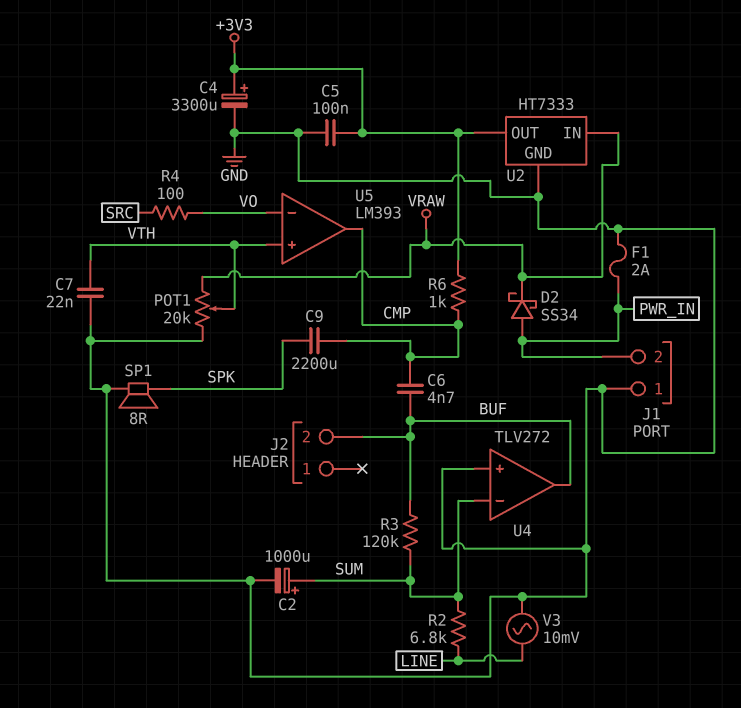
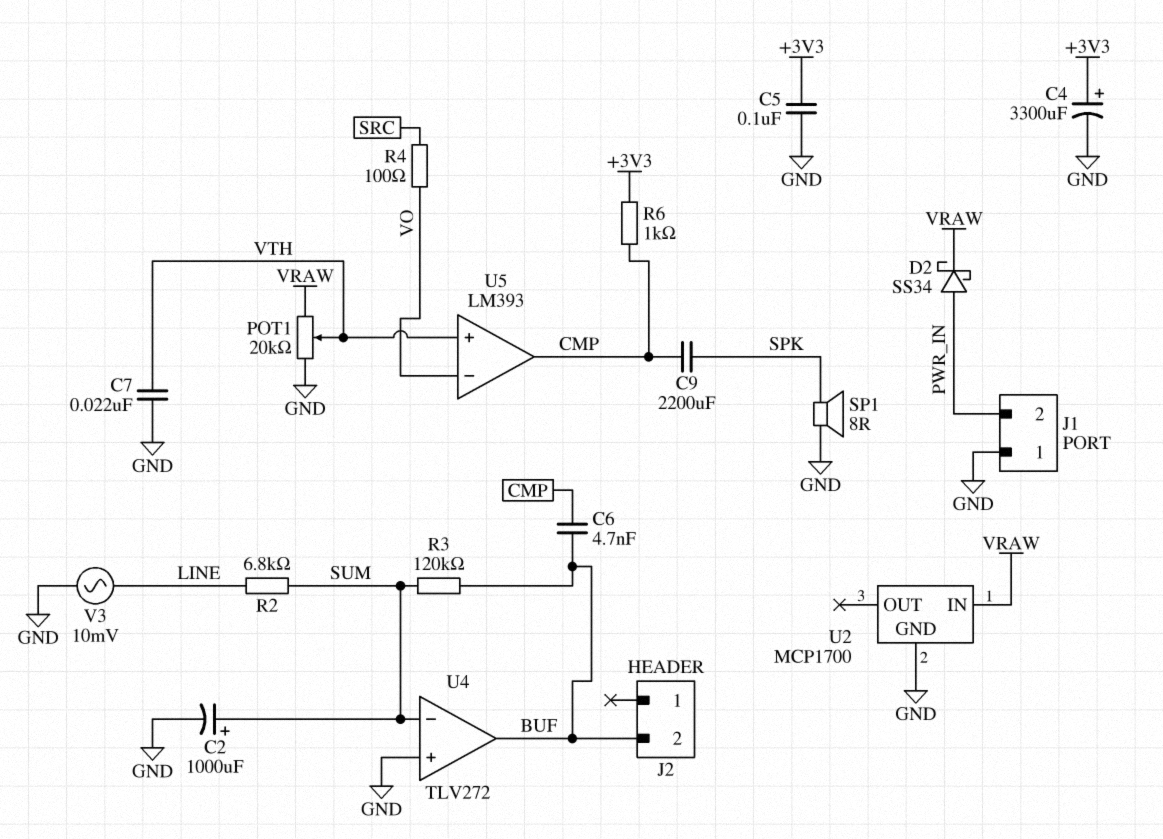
F1: 2A (GND, PWR_IN) -> none
U2: HT7333 -> MCP1700
U2 pin OUT: +3V3 -> none

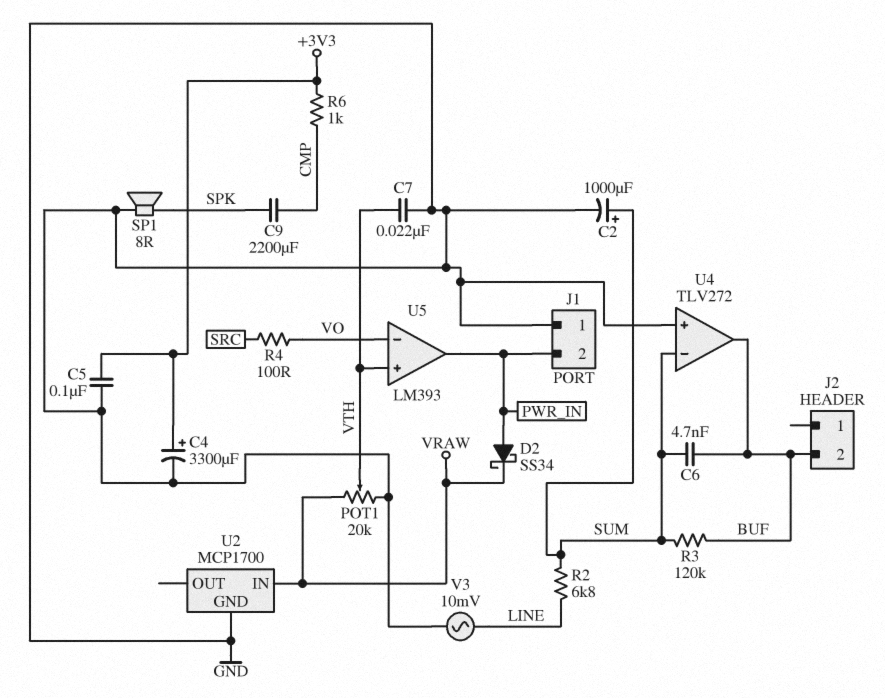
C6: 4.7nF (BUF, CMP) -> 4.7nF (BUF, SUM)
U5 pin out: CMP -> PWR_IN

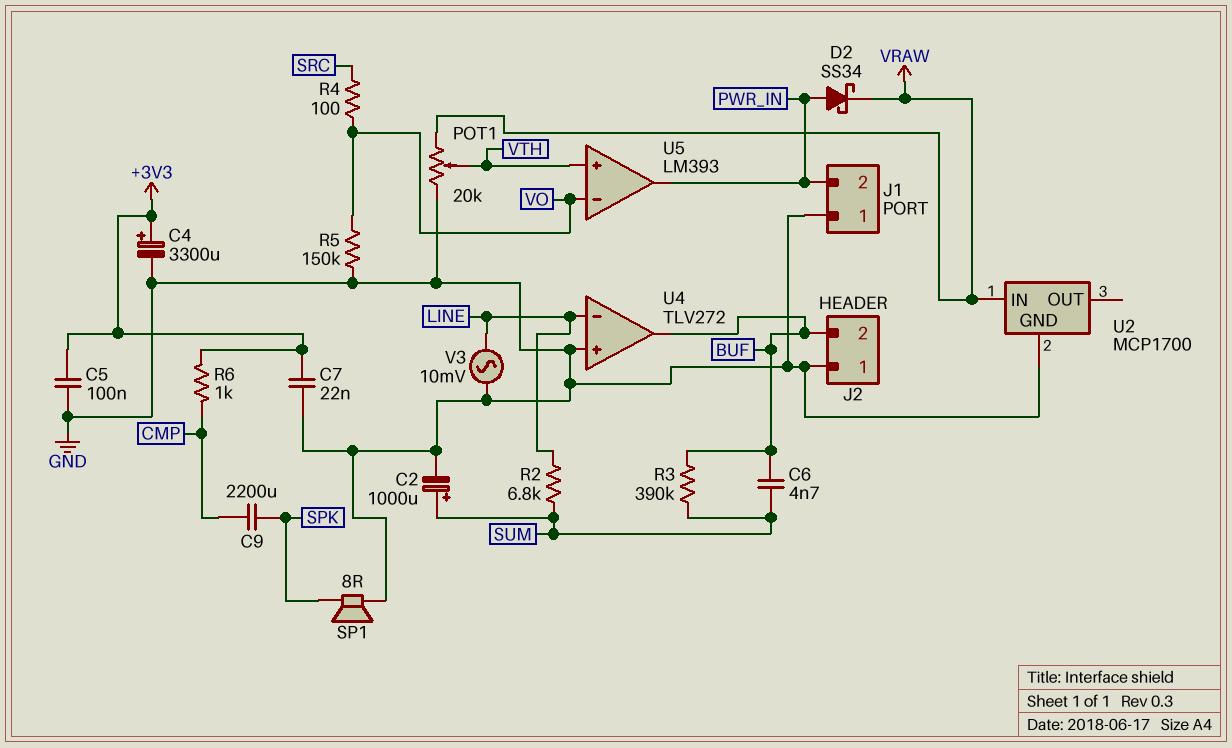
C7: 22nF (GND, VTH) -> 22nF (+3V3, GND)
J2 pin 1: none -> GND
R3: 120k (BUF, SUM) -> 390k (BUF, SUM)
R5: none -> 150k (GND, VO)
U4 pin in-: SUM -> LINE

